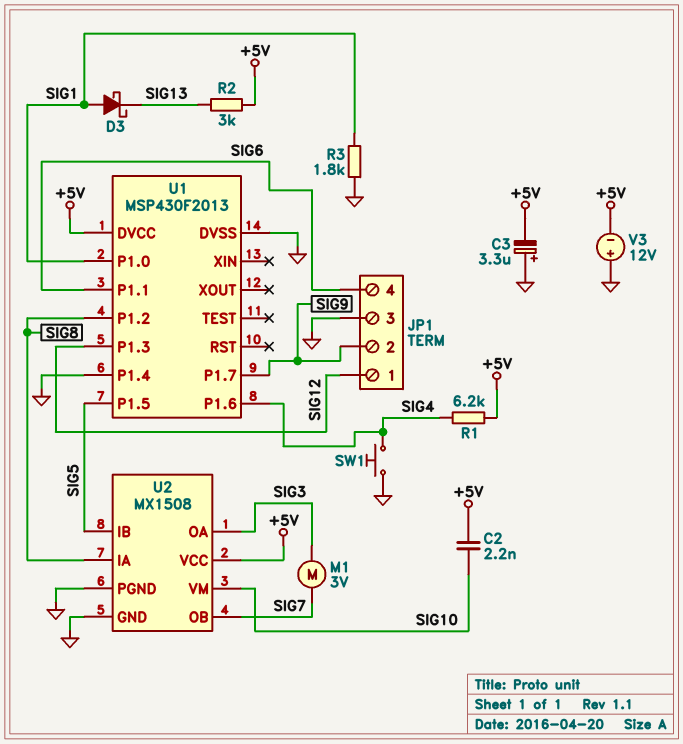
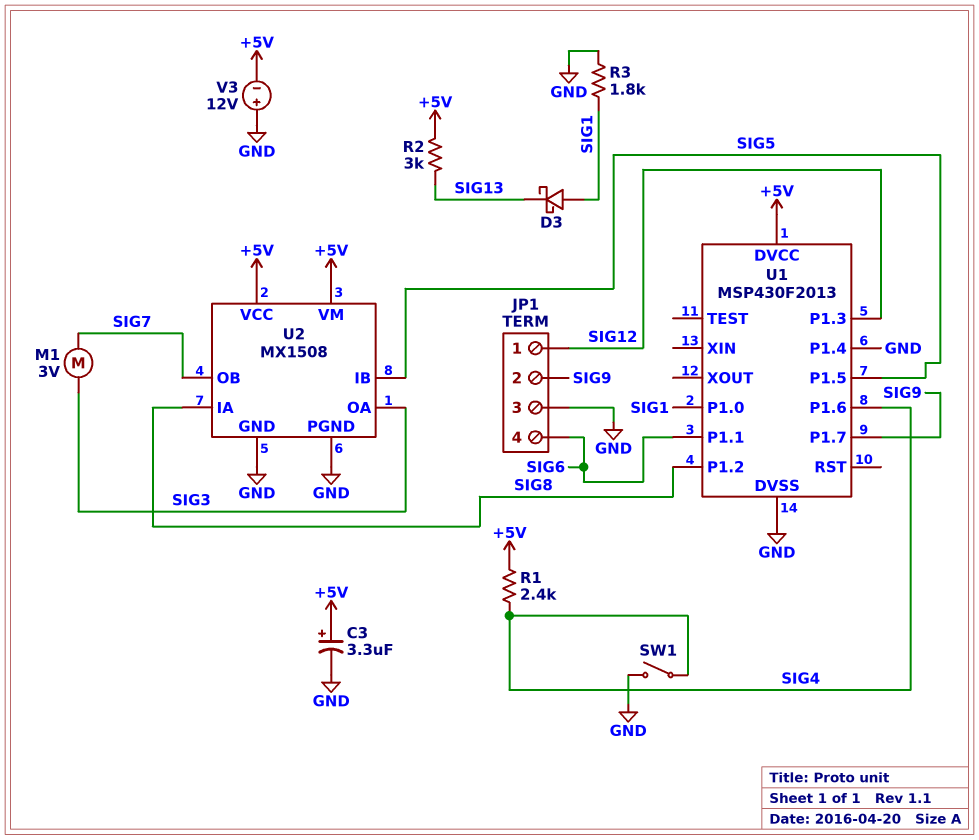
C2: 2.2nF (+5V, SIG10) -> none
C3: 3.3uF (plus GND, minus +5V) -> 3.3uF (plus +5V, minus GND)
R1: 6.2k (+5V, SIG4) -> 2.4k (+5V, SIG4)
SW1: button (GND, SIG4) -> switch (GND, SIG4)
U2 pin VM: SIG10 -> +5V

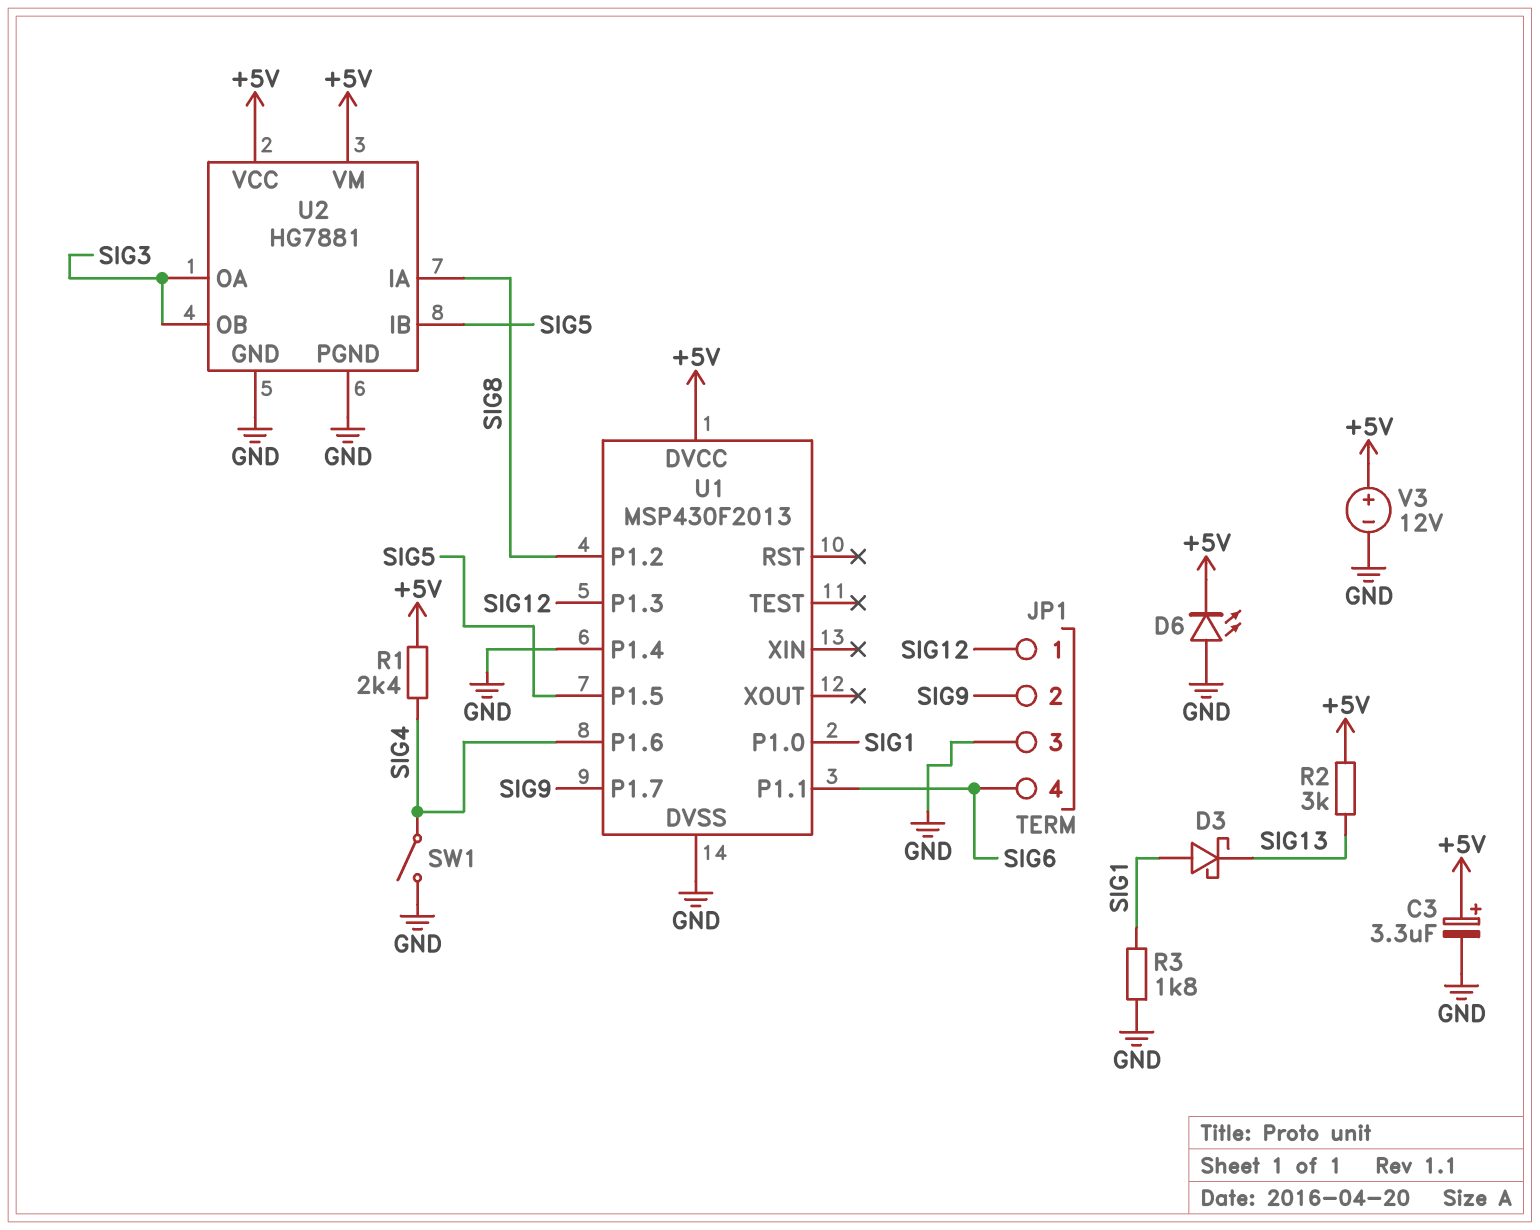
D6: none -> LED (A GND, K +5V)
M1: motor 3V (SIG3, SIG7) -> none
U2: MX1508 -> HG7881
U2 pin OB: SIG7 -> SIG3
V3: 12V (plus GND, minus +5V) -> 12V (plus +5V, minus GND)

